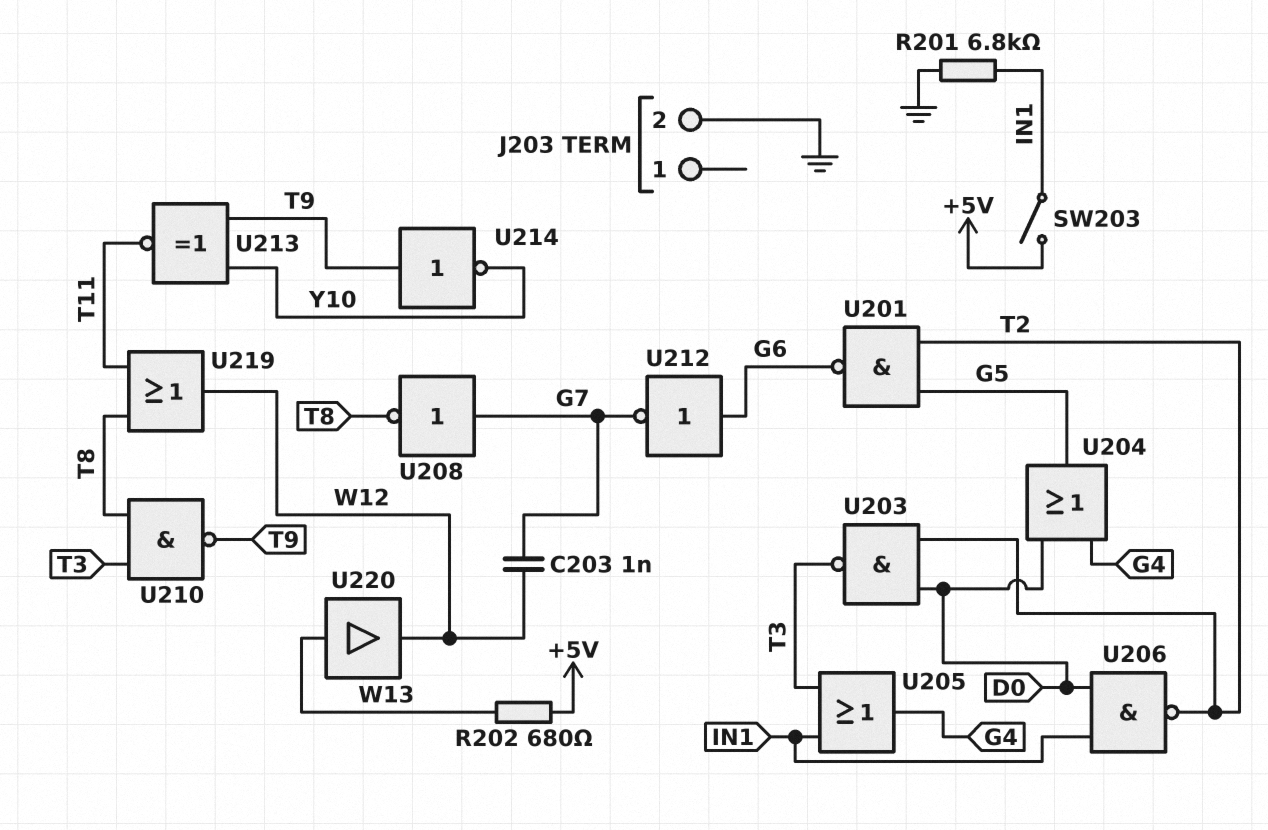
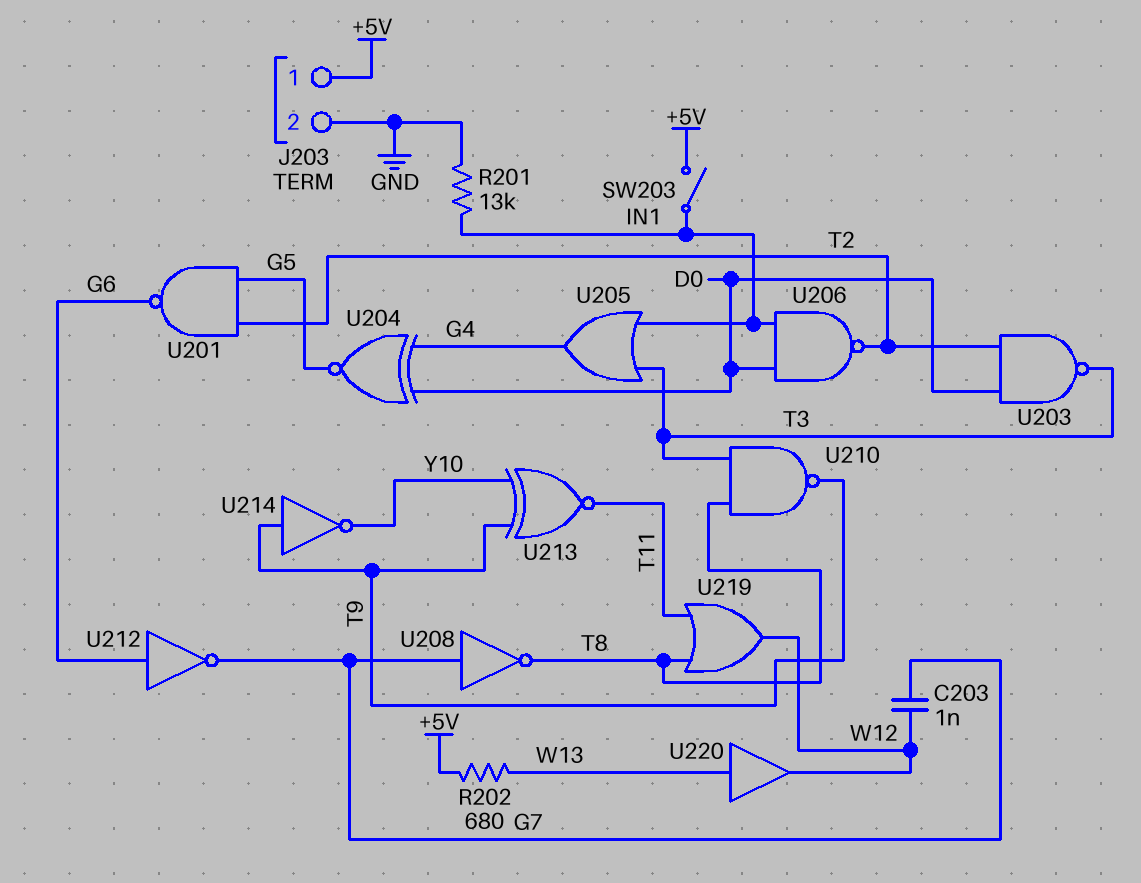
J203 pin 1: none -> +5V
R201: 6.8k (GND, IN1) -> 13k (GND, IN1)
U204: OR (in D0, in G4, out G5) -> XNOR (in D0, in G4, out G5)

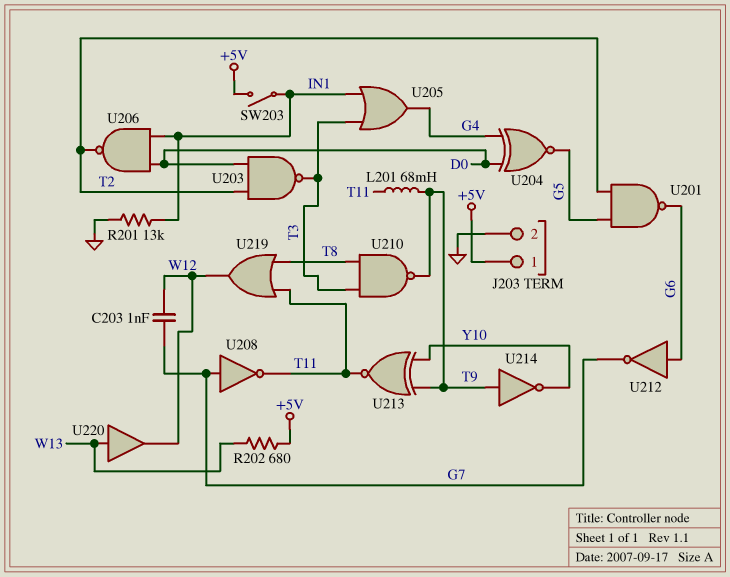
L201: none -> 68mH (T9, T11)
U208: NOT (in G7, out T8) -> NOT (in G7, out T11)

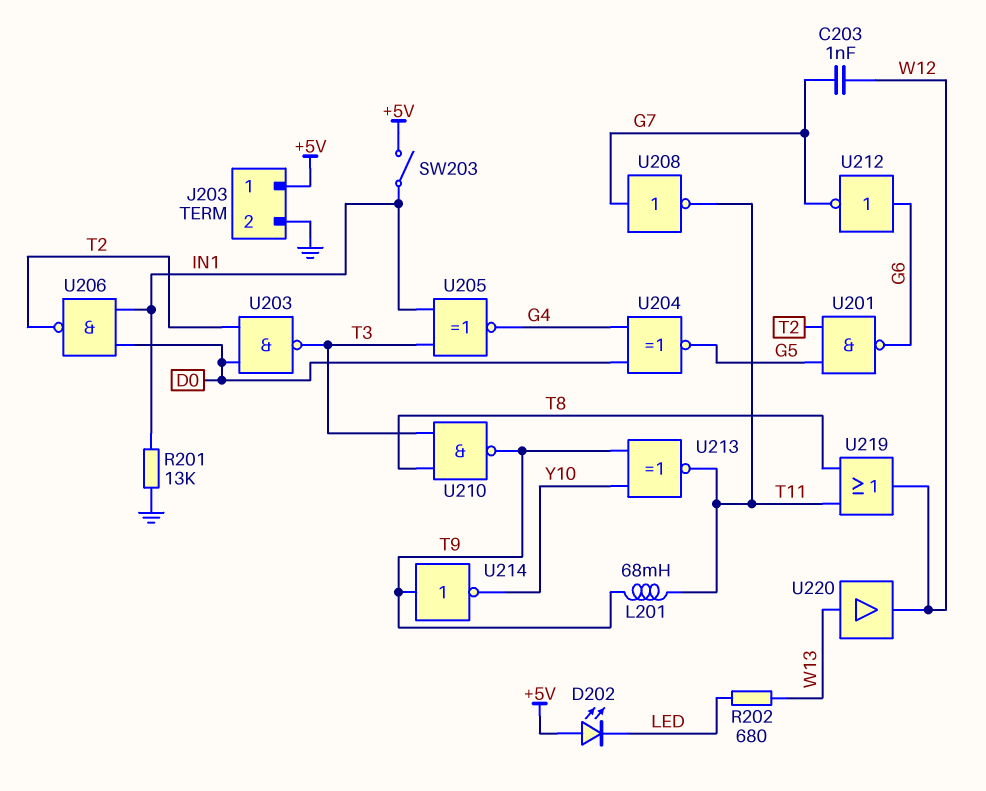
D202: none -> LED (A +5V, K LED)
R202: 680 (+5V, W13) -> 680 (LED, W13)
U205: OR (in IN1, in T3, out G4) -> XNOR (in IN1, in T3, out G4)

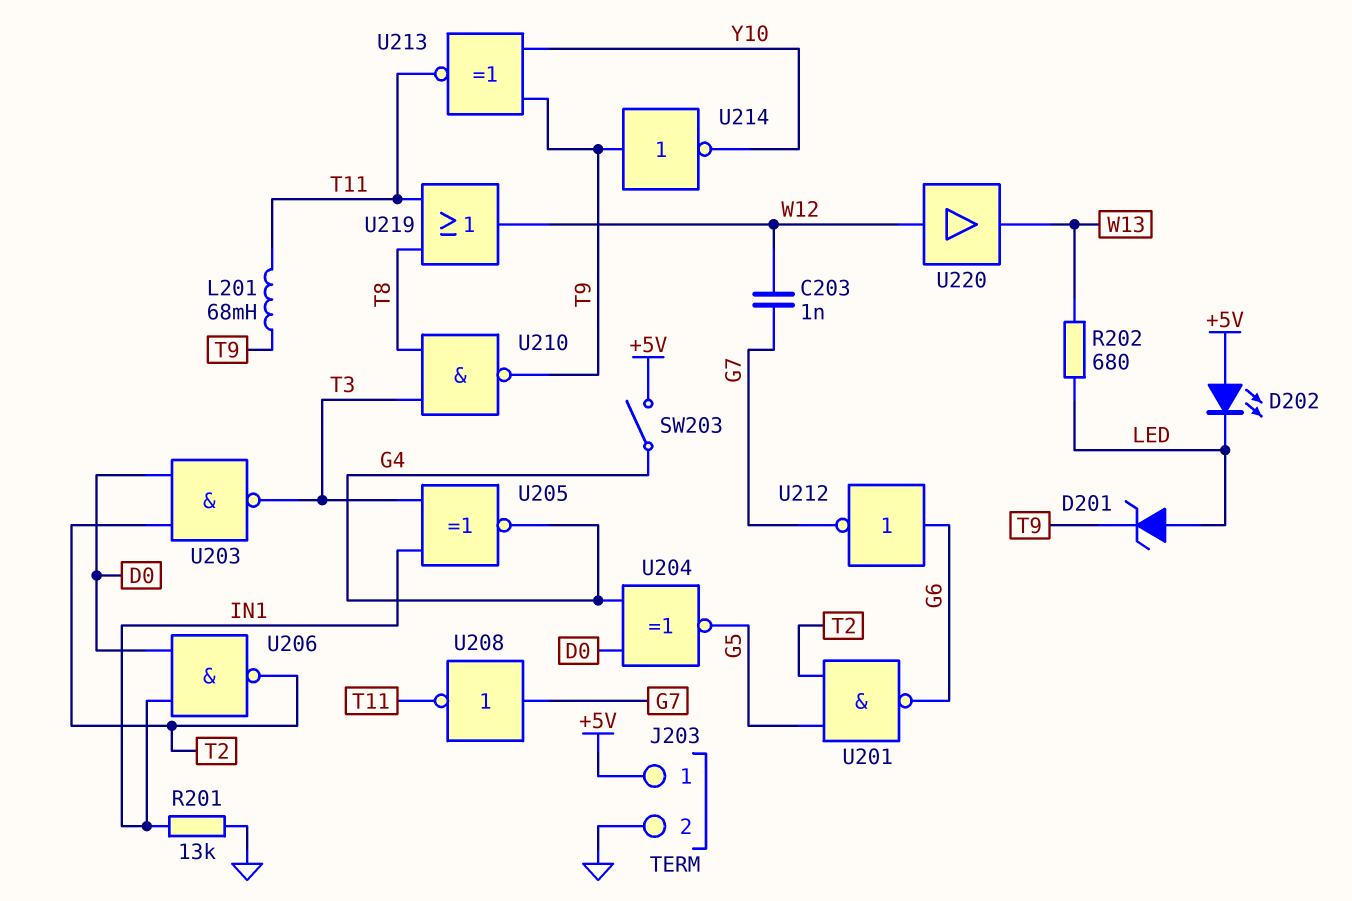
D201: none -> zener (A LED, K T9)
SW203: switch (+5V, IN1) -> switch (+5V, G4)
U220: buffer (in W13, out W12) -> buffer (in W12, out W13)

